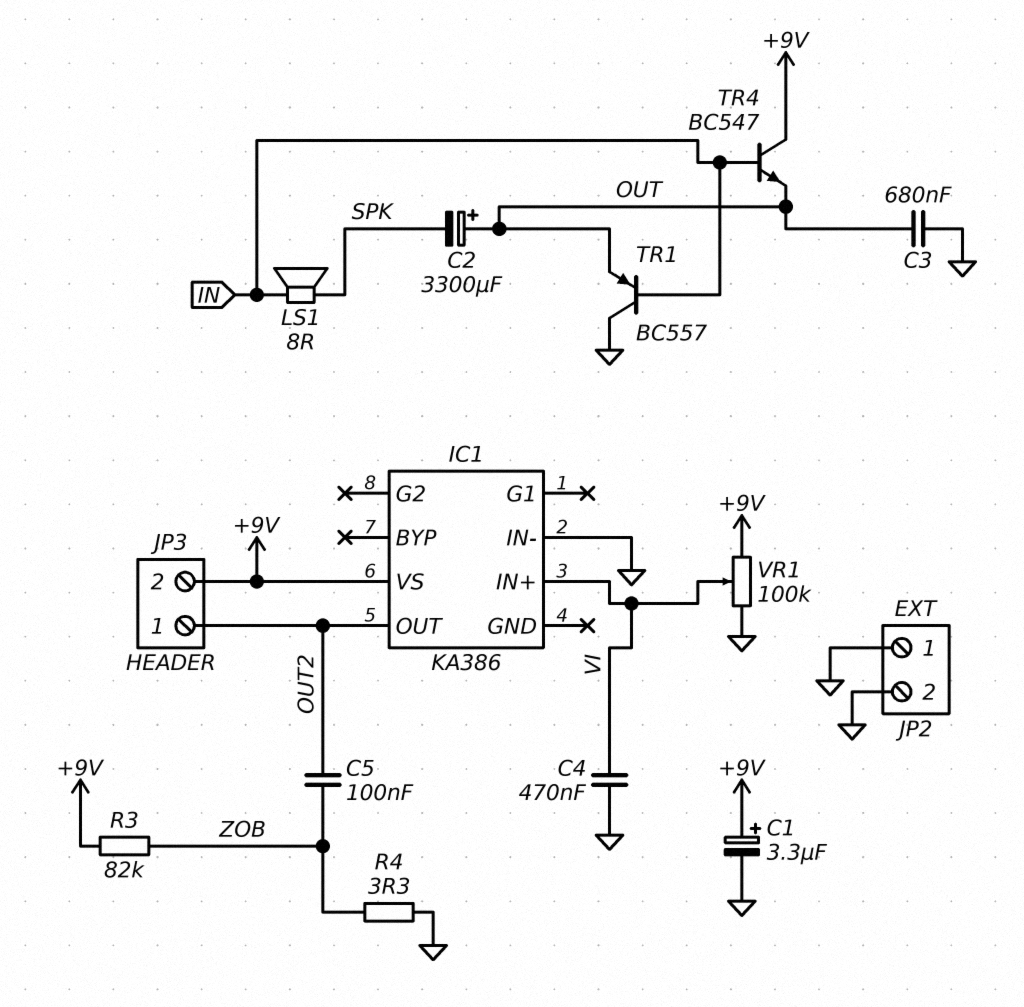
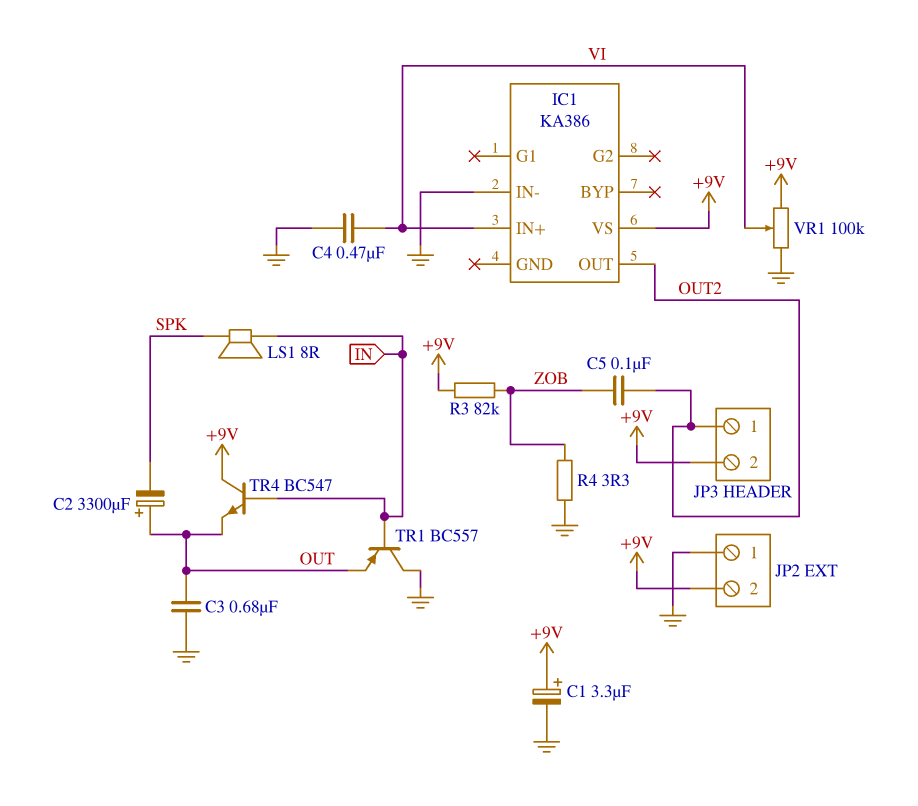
JP2 pin 2: GND -> +9V

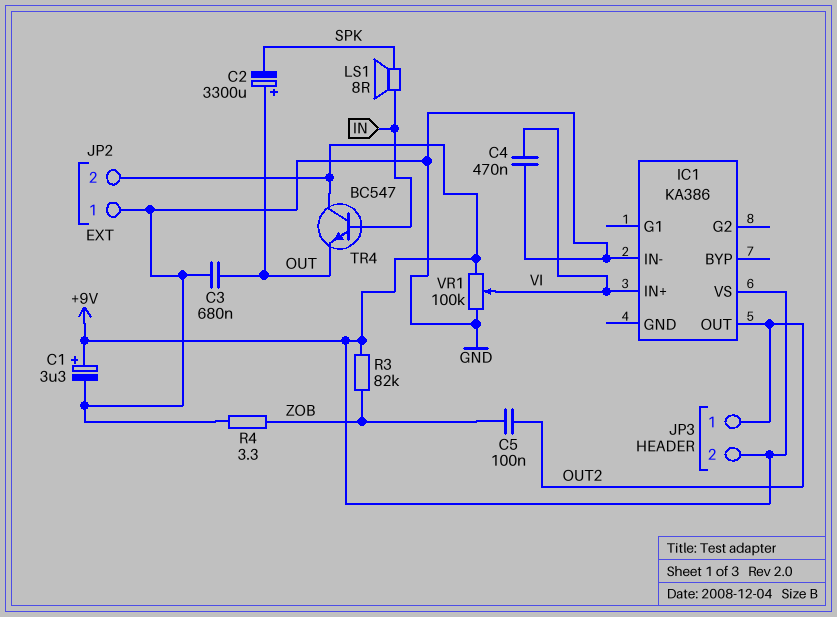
TR1: PNP BC557 (B IN, C GND, E OUT) -> none

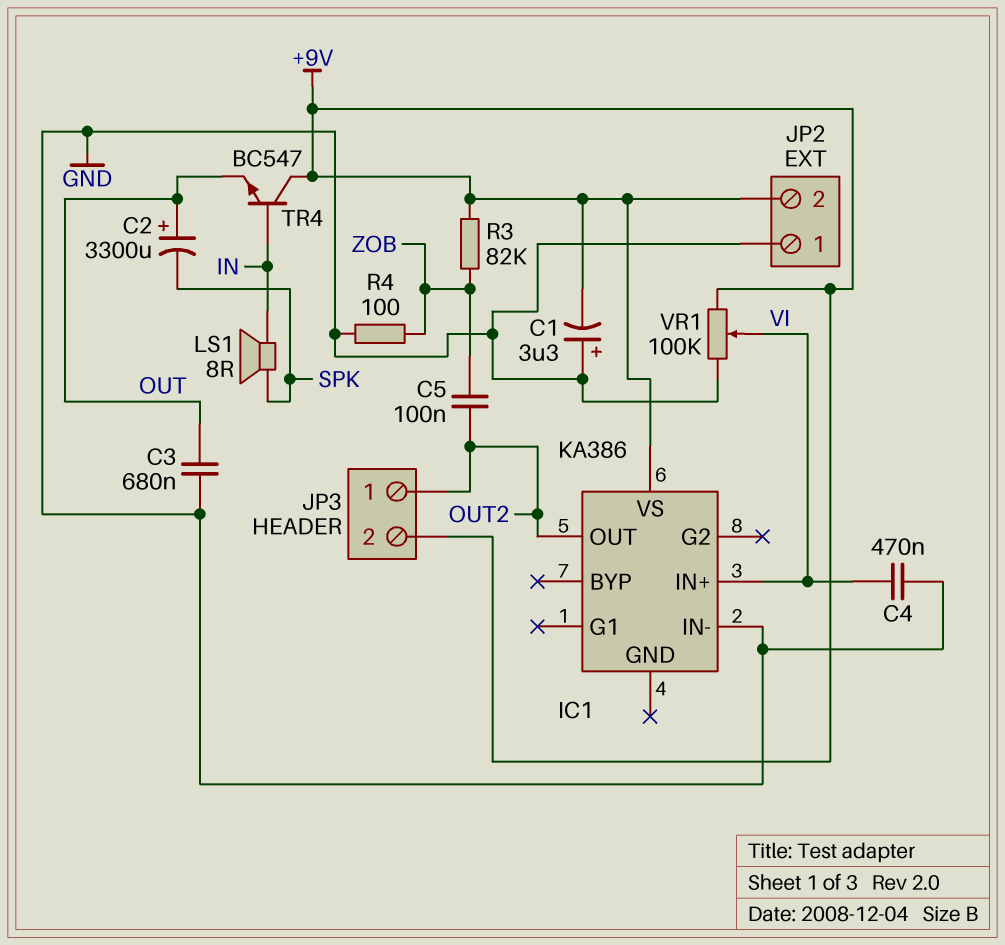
C1: 3.3uF (plus +9V, minus GND) -> 3.3uF (plus GND, minus +9V)
R4: 3.3 (GND, ZOB) -> 100 (GND, ZOB)

